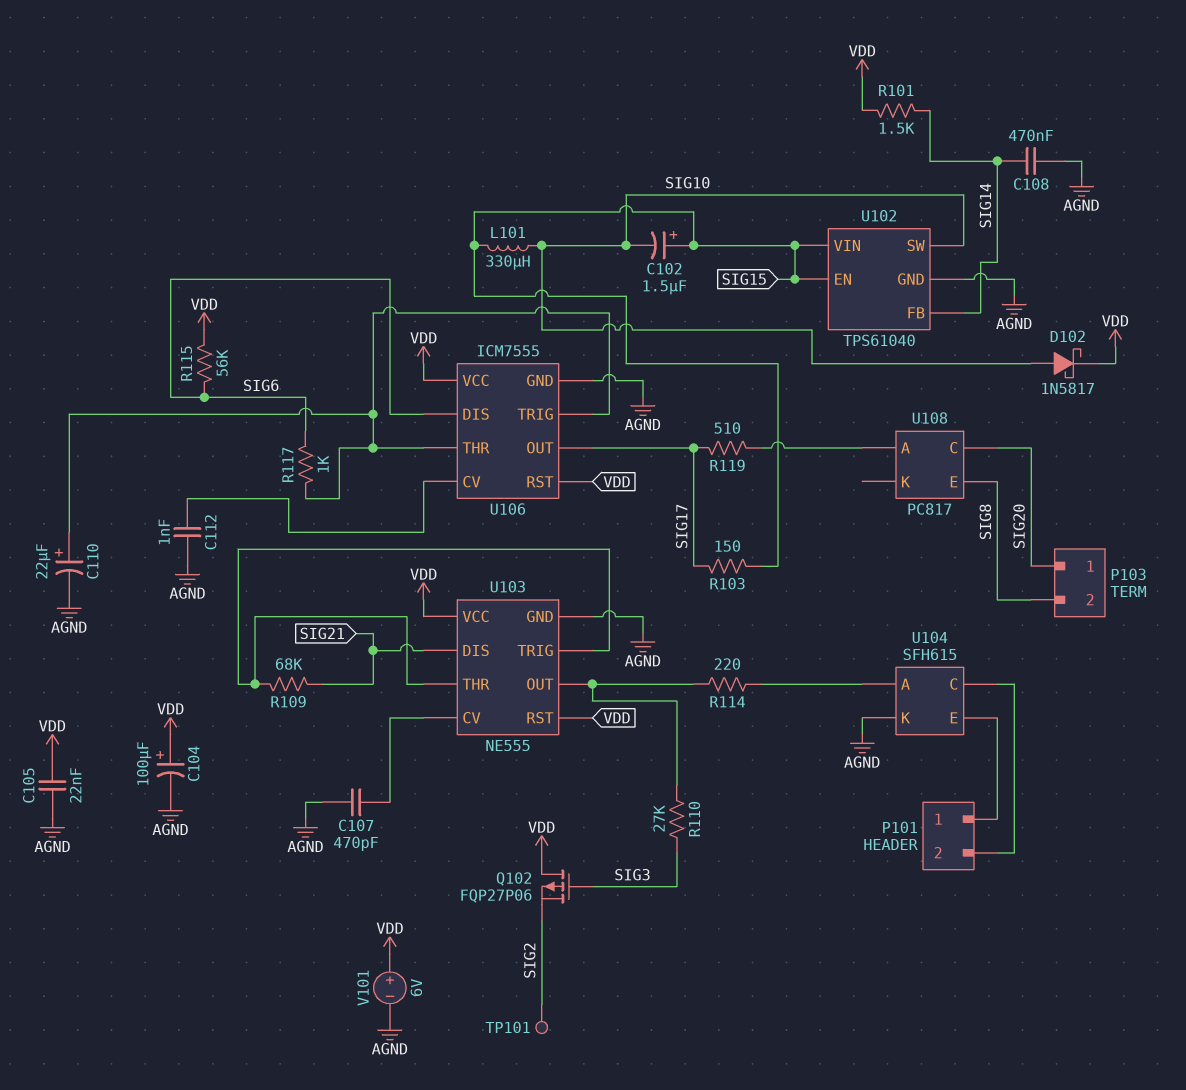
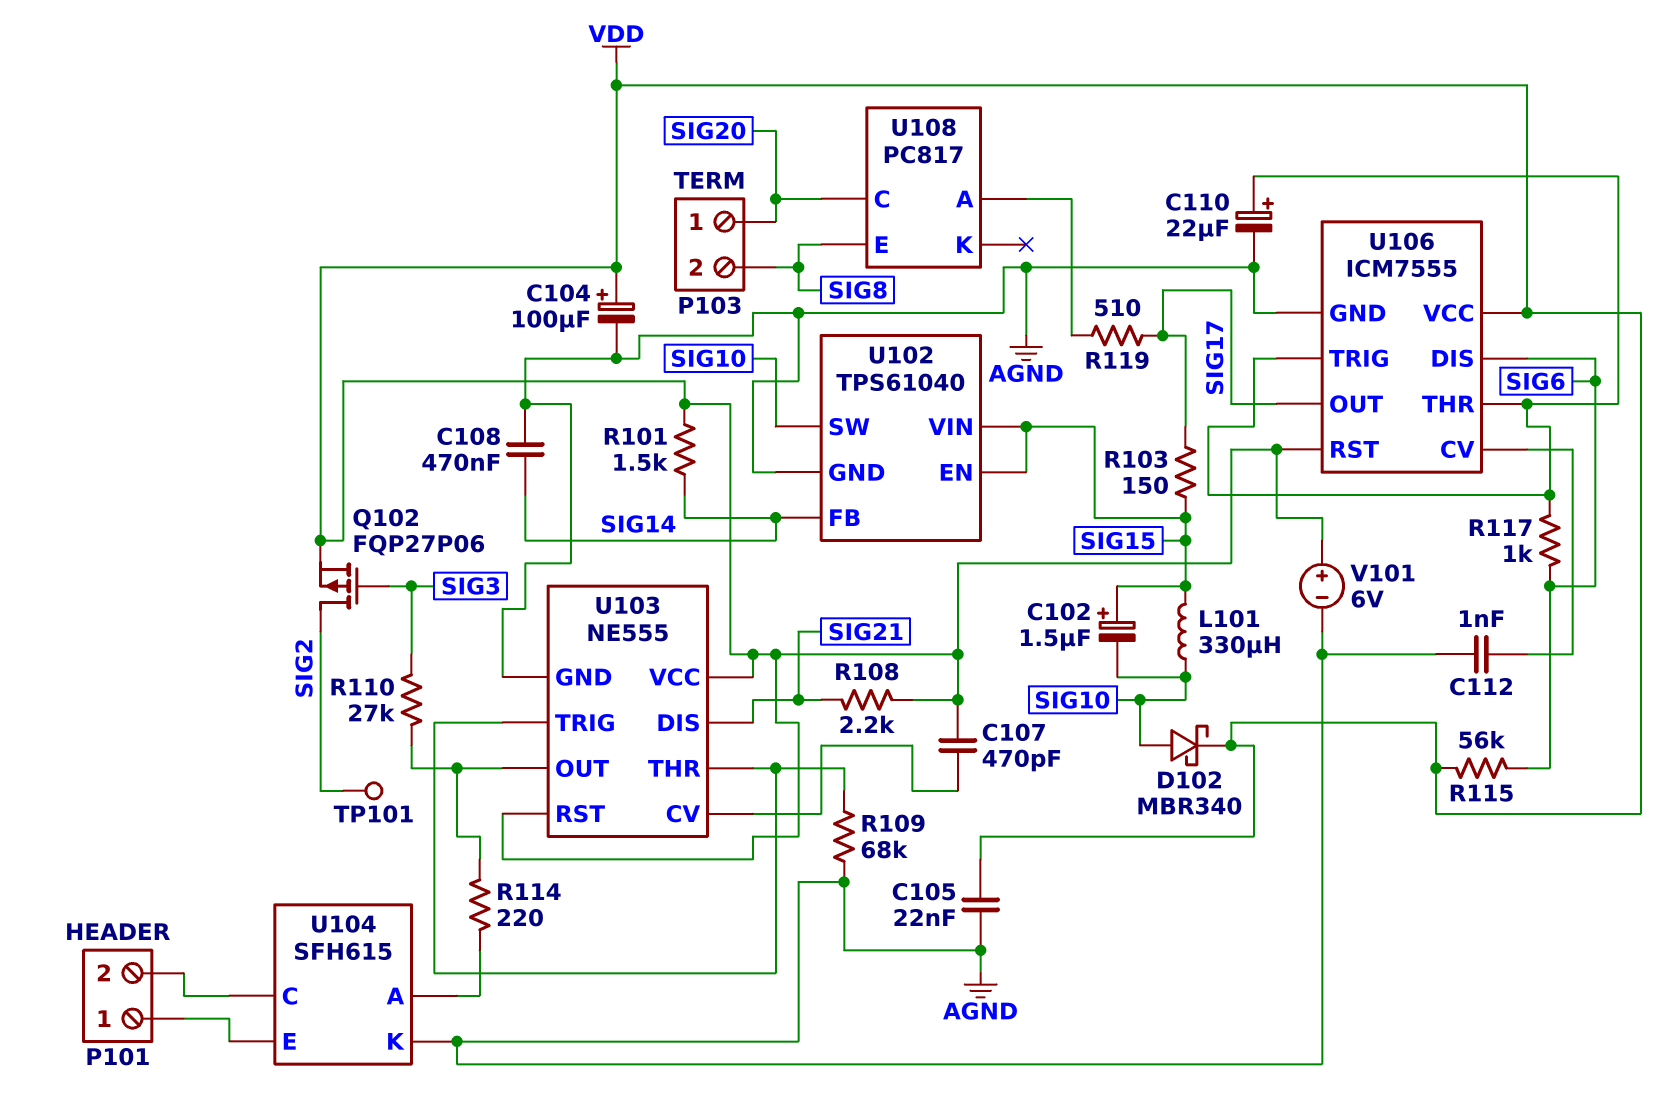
C107: 470pF (AGND, U103/CV) -> 470pF (U103/CV, VDD)
D102: schottky 1N5817 (A SIG10, K VDD) -> schottky MBR340 (A SIG10, K VDD)
Q102: PMOS FQP27P06 (G SIG3, D VDD, S SIG2) -> PMOS FQP27P06 (G SIG3, D SIG2, S VDD)
R108: none -> 2.2k (SIG21, VDD)
R109: 68k (SIG21, U103/THR) -> 68k (AGND, U103/THR)

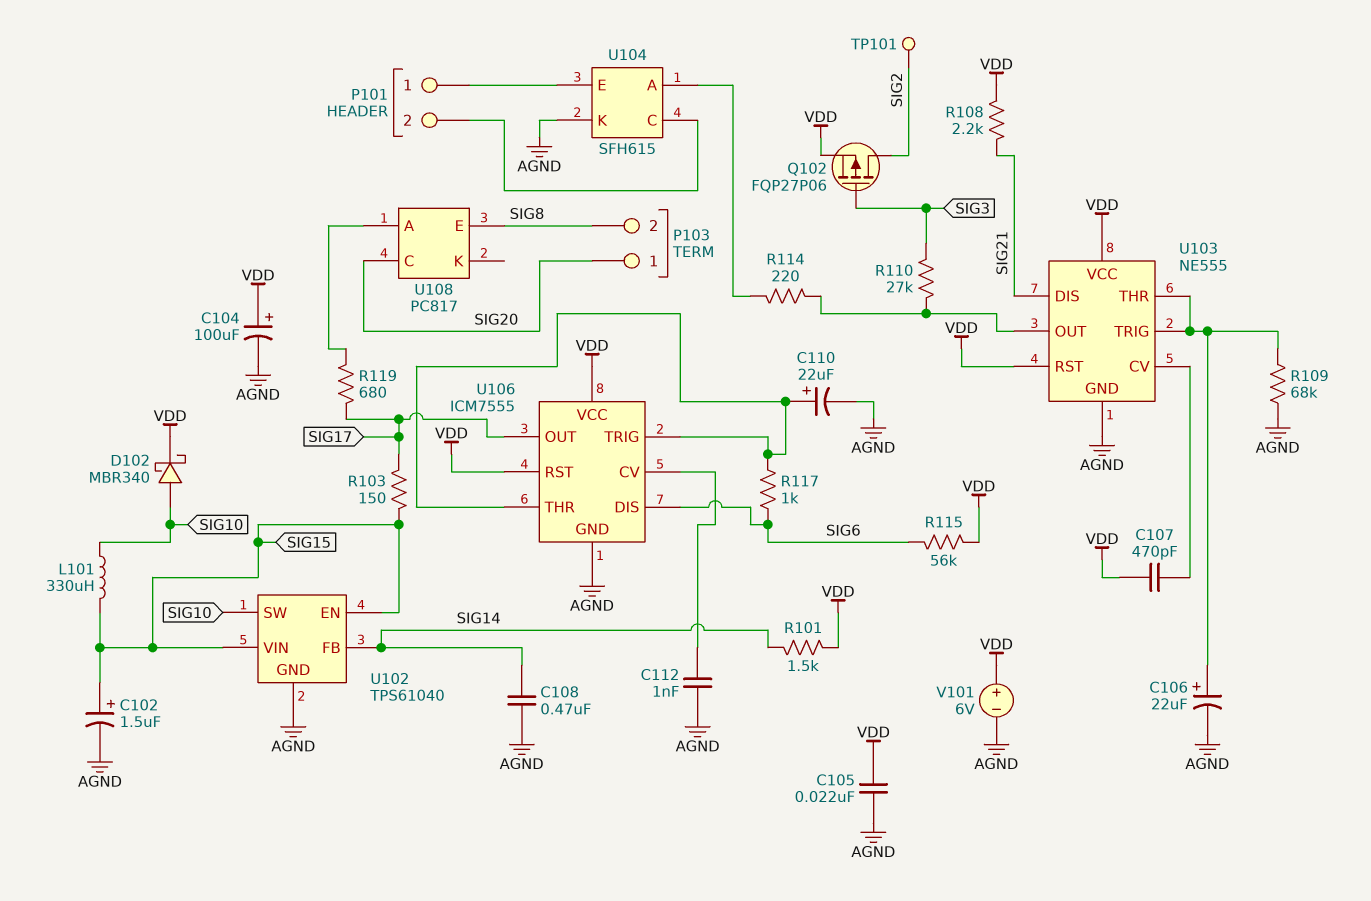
C102: 1.5uF (plus SIG15, minus SIG10) -> 1.5uF (plus SIG15, minus AGND)
C106: none -> 22uF (plus U103/THR, minus AGND)
R119: 510 (SIG17, U108/A) -> 680 (SIG17, U108/A)

